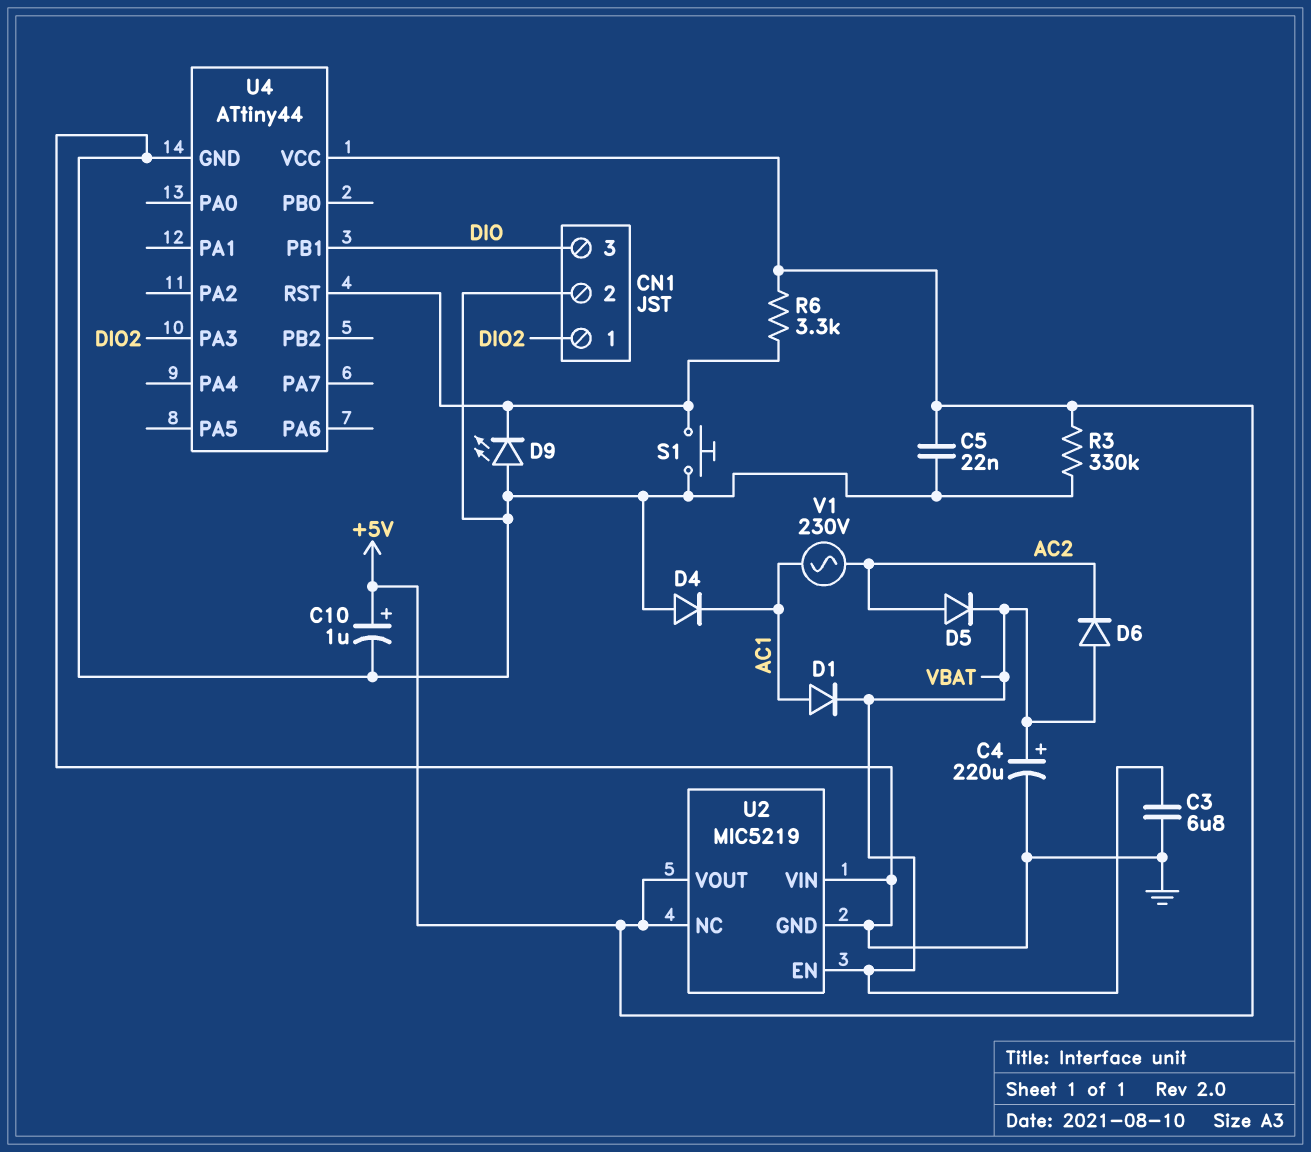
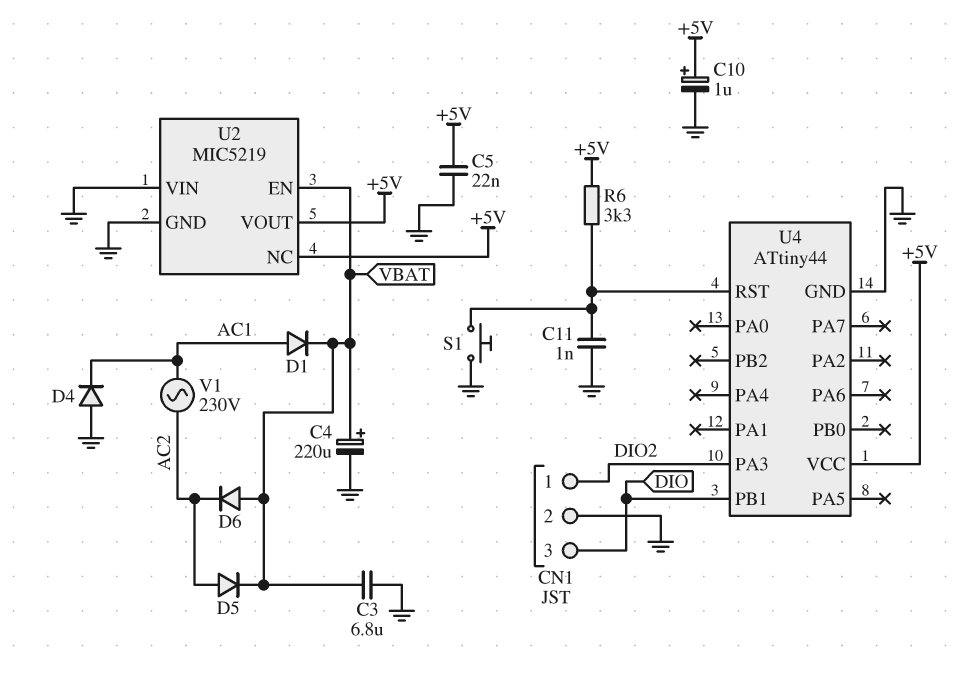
C11: none -> 1nF (GND, U4/RST)
D9: LED (A GND, K U4/RST) -> none
R3: 330k (+5V, GND) -> none

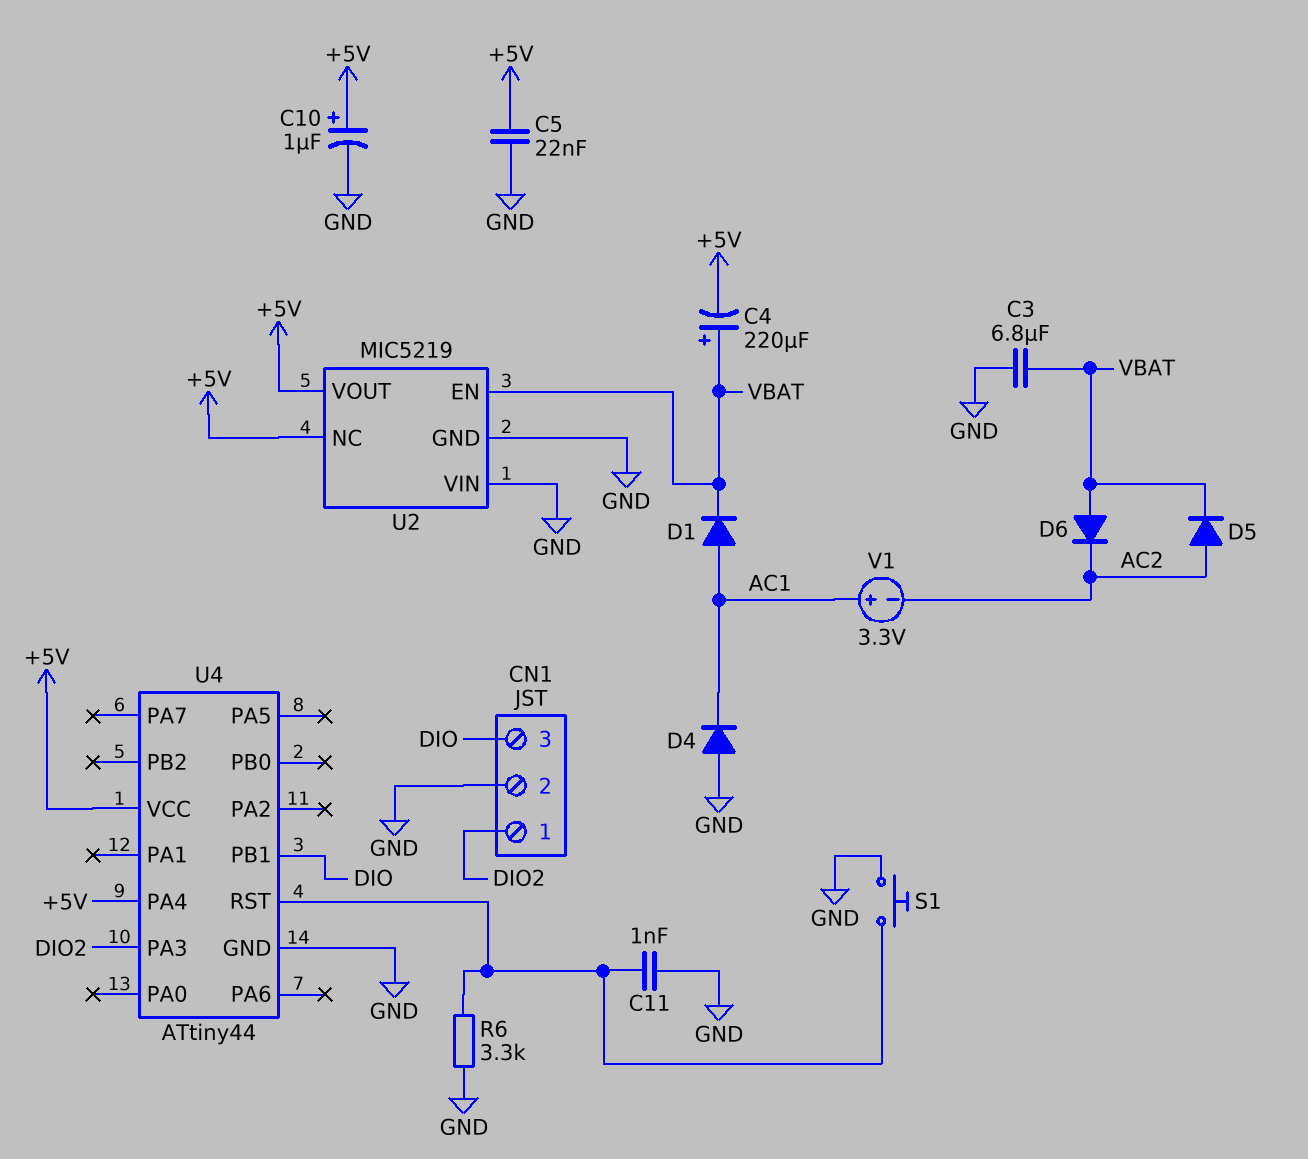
C4: 220uF (plus VBAT, minus GND) -> 220uF (plus VBAT, minus +5V)
R6: 3.3k (+5V, U4/RST) -> 3.3k (GND, U4/RST)
U4 pin PA4: none -> +5V
V1: AC 230V (AC1, AC2) -> 3.3V (plus AC1, minus AC2)

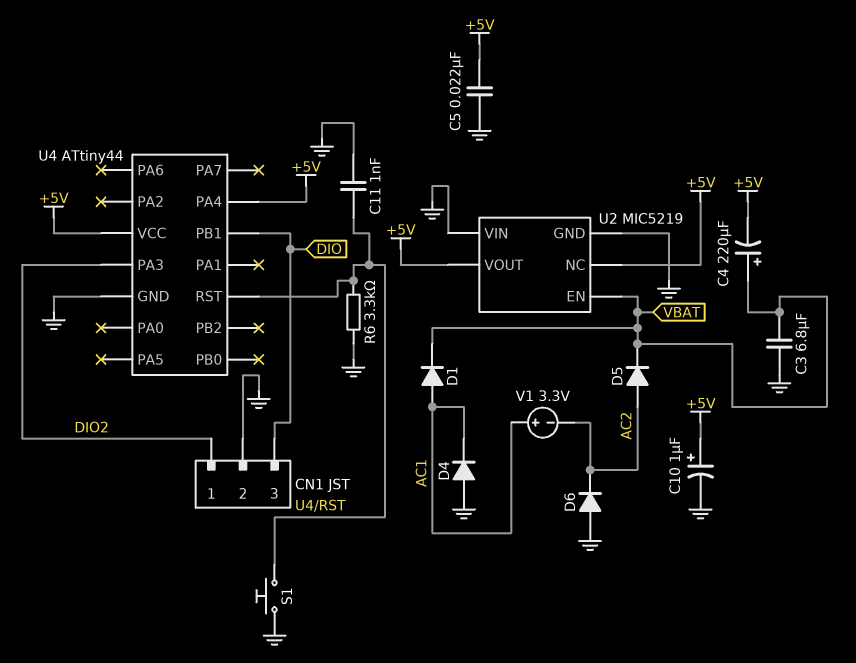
D6: diode (A VBAT, K AC2) -> diode (A GND, K AC2)

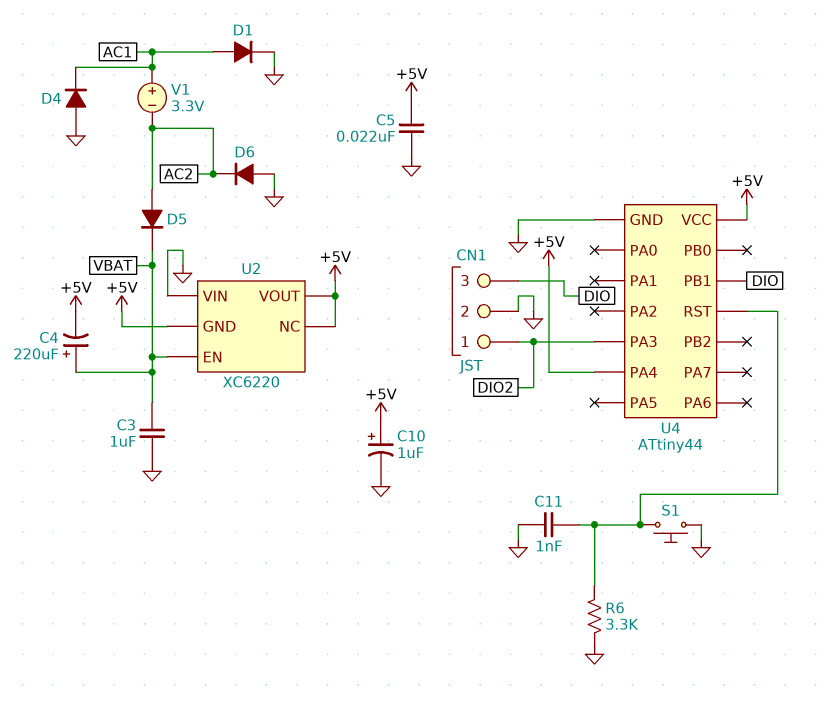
C3: 6.8uF (GND, VBAT) -> 1uF (GND, VBAT)
D1: diode (A AC1, K VBAT) -> diode (A AC1, K GND)
U2: MIC5219 -> XC6220
U2 pin GND: GND -> +5V

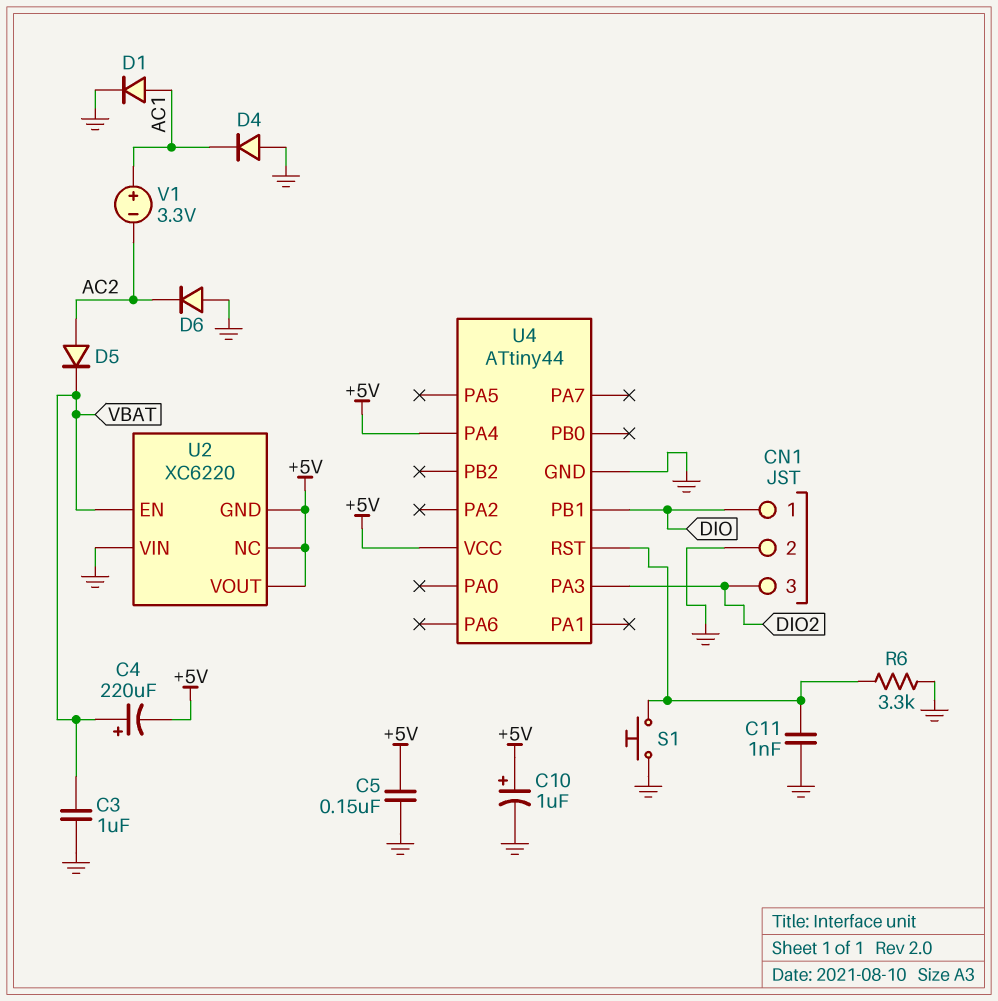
C5: 22nF (+5V, GND) -> 150nF (+5V, GND)
CN1 pin 1: DIO2 -> DIO
CN1 pin 3: DIO -> DIO2

